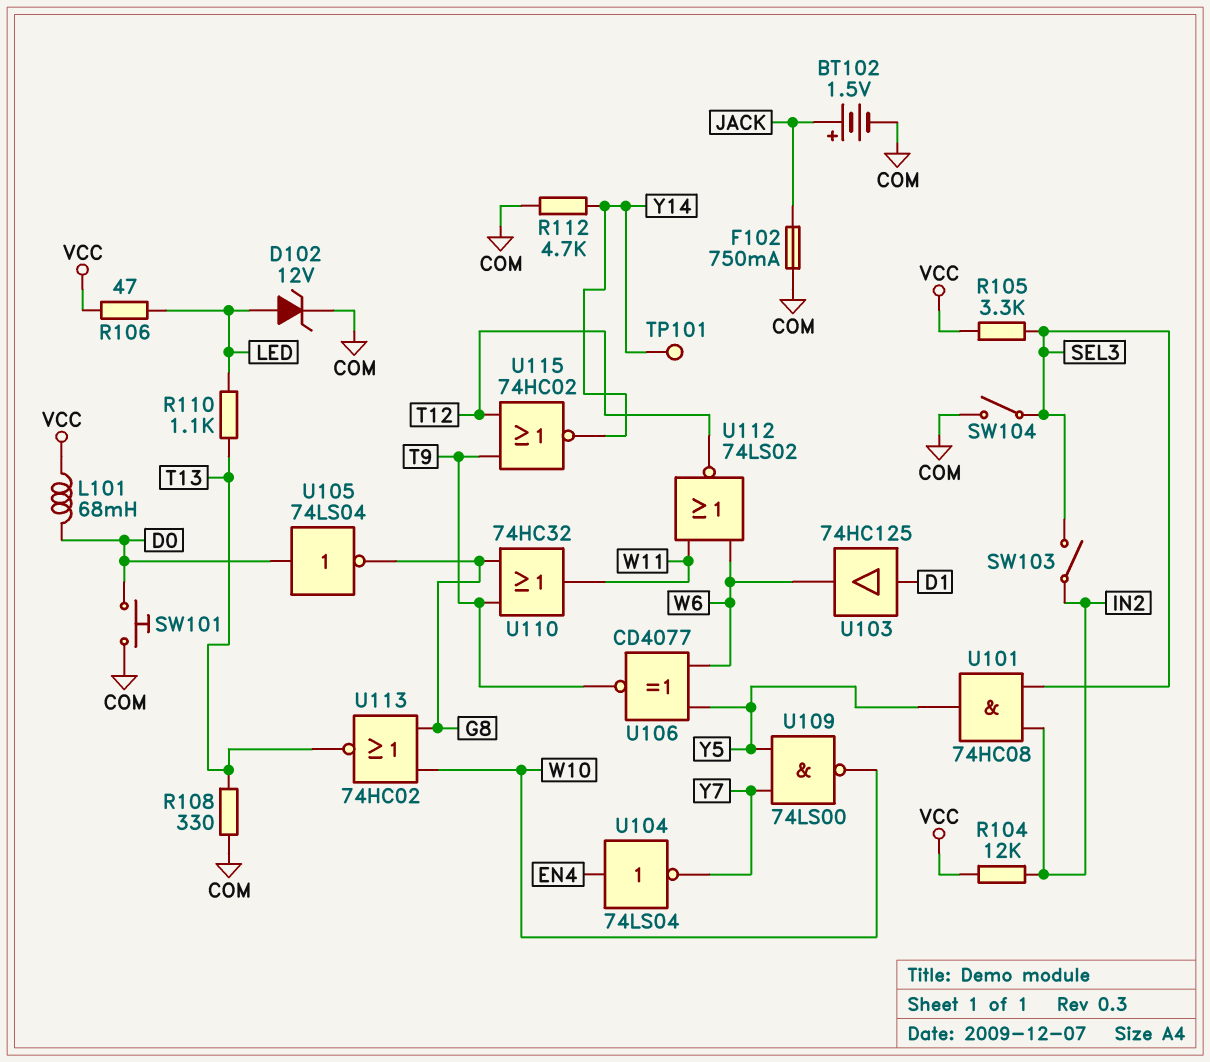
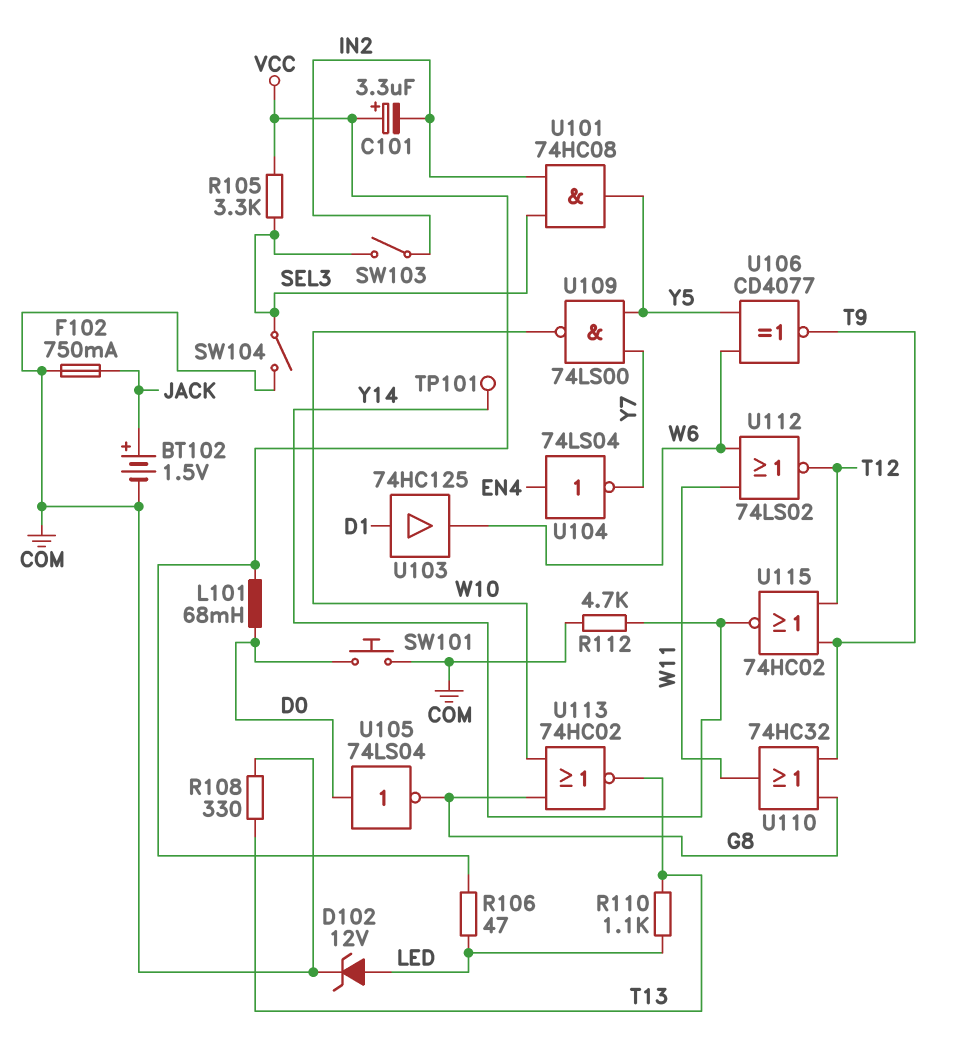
C101: none -> 3.3uF (plus VCC, minus IN2)
R104: 12k (IN2, VCC) -> none

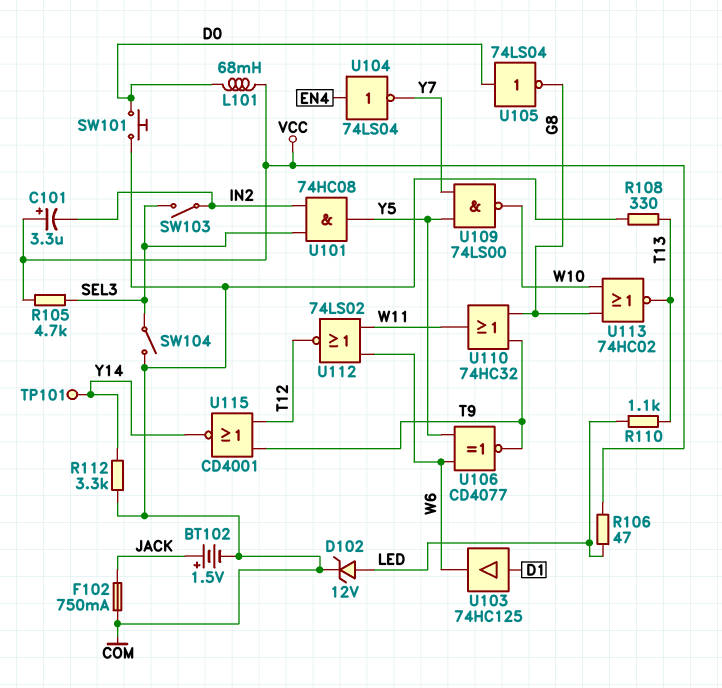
R105: 3.3k (SEL3, VCC) -> 4.7k (SEL3, VCC)
R112: 4.7k (COM, Y14) -> 3.3k (COM, Y14)
U115: NOR 74HC02 (in T9, in T12, out Y14) -> NOR CD4001 (in T9, in T12, out Y14)

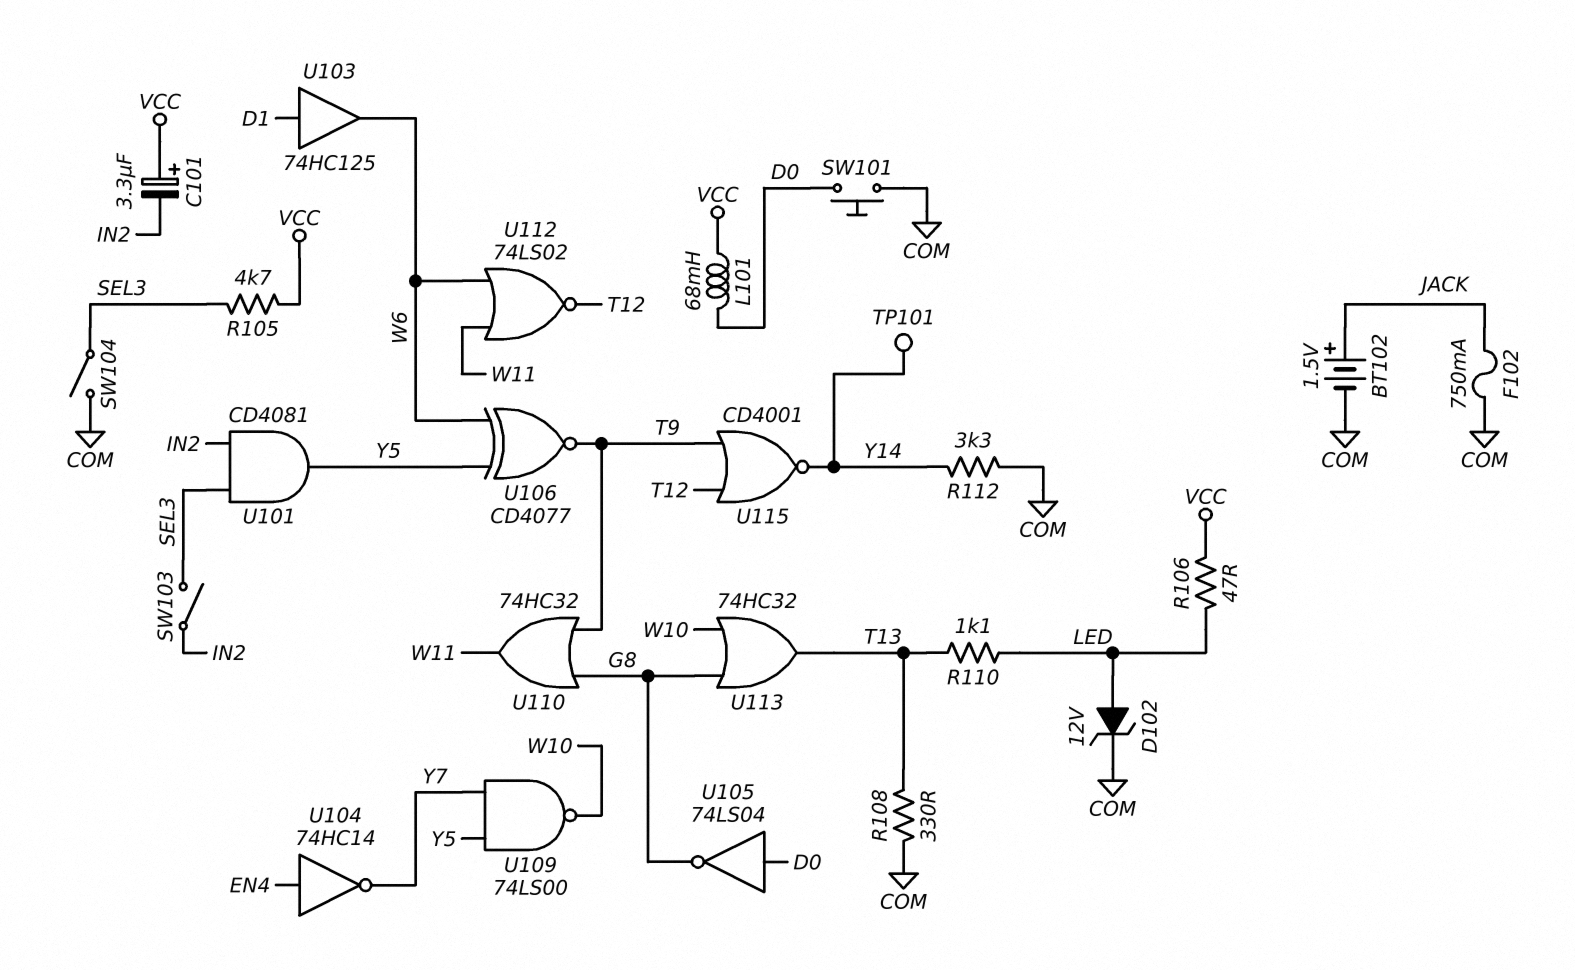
U101: AND 74HC08 (in IN2, in SEL3, out Y5) -> AND CD4081 (in IN2, in SEL3, out Y5)
U104: NOT 74LS04 (in EN4, out Y7) -> NOT 74HC14 (in EN4, out Y7)
U113: NOR 74HC02 (in G8, in W10, out T13) -> OR 74HC32 (in G8, in W10, out T13)

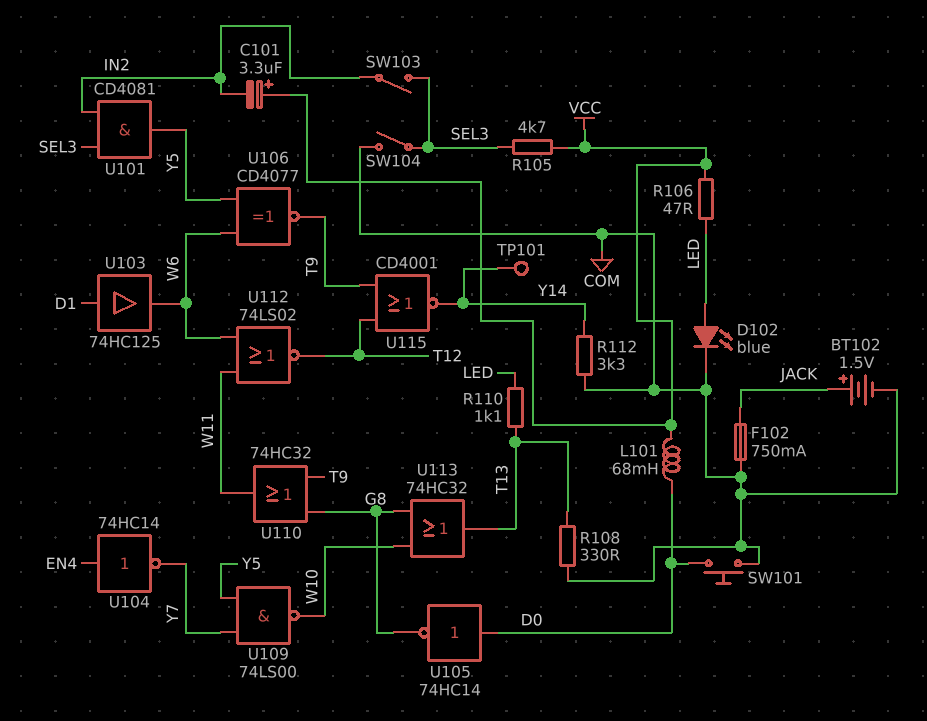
D102: zener 12V (A LED, K COM) -> LED blue (A LED, K COM)
U105: NOT 74LS04 (in D0, out G8) -> NOT 74HC14 (in D0, out G8)

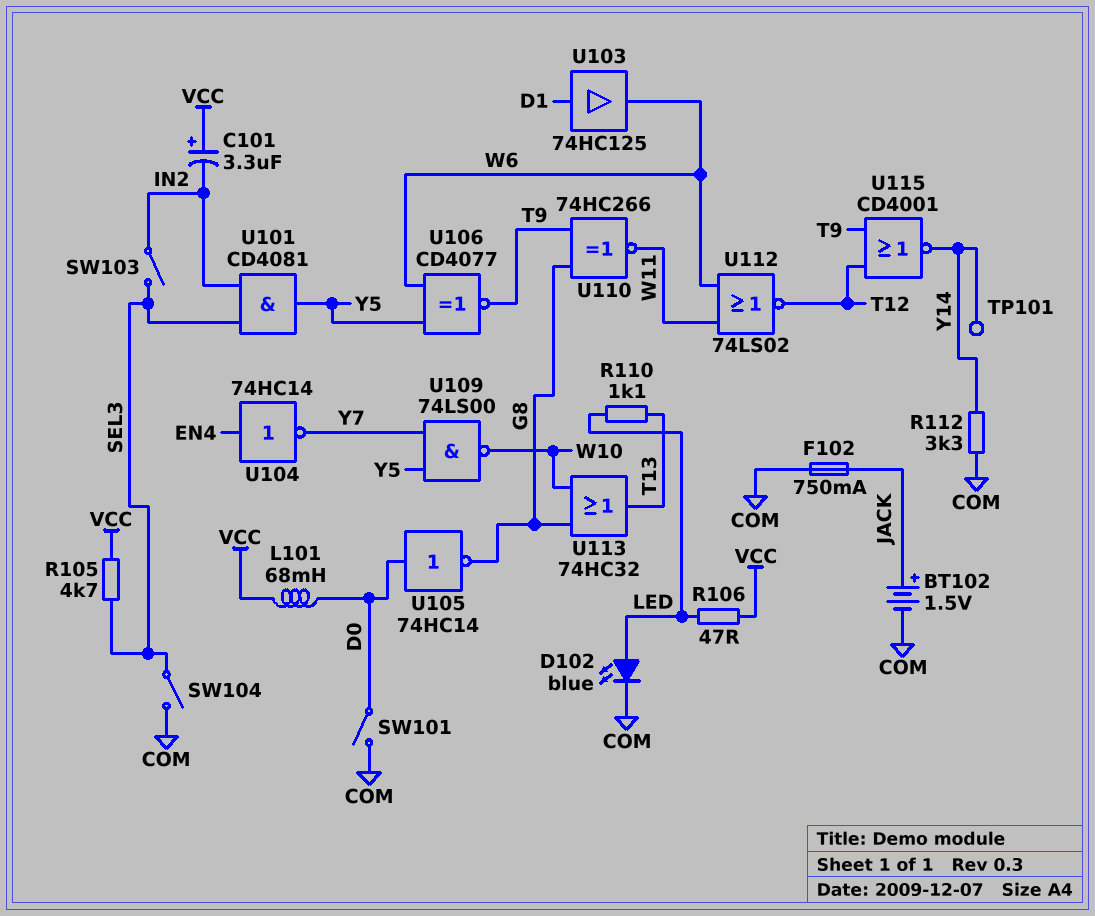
R108: 330 (COM, T13) -> none
SW101: button (COM, D0) -> switch (COM, D0)
U110: OR 74HC32 (in G8, in T9, out W11) -> XNOR 74HC266 (in G8, in T9, out W11)

